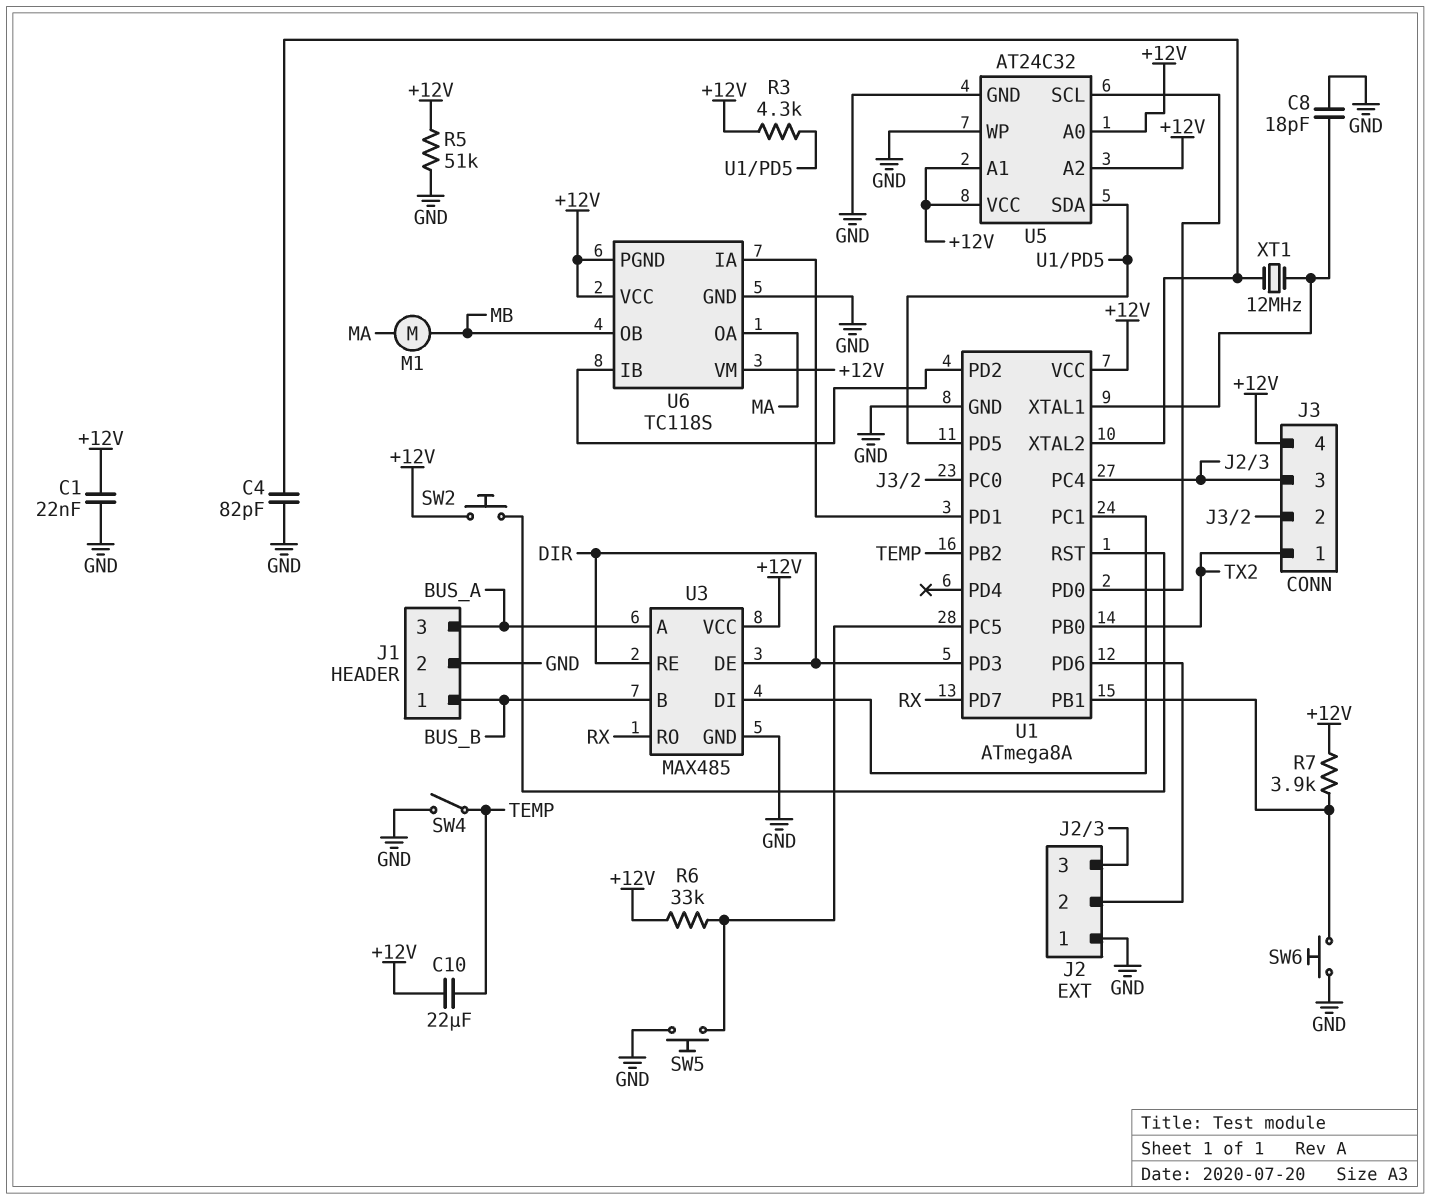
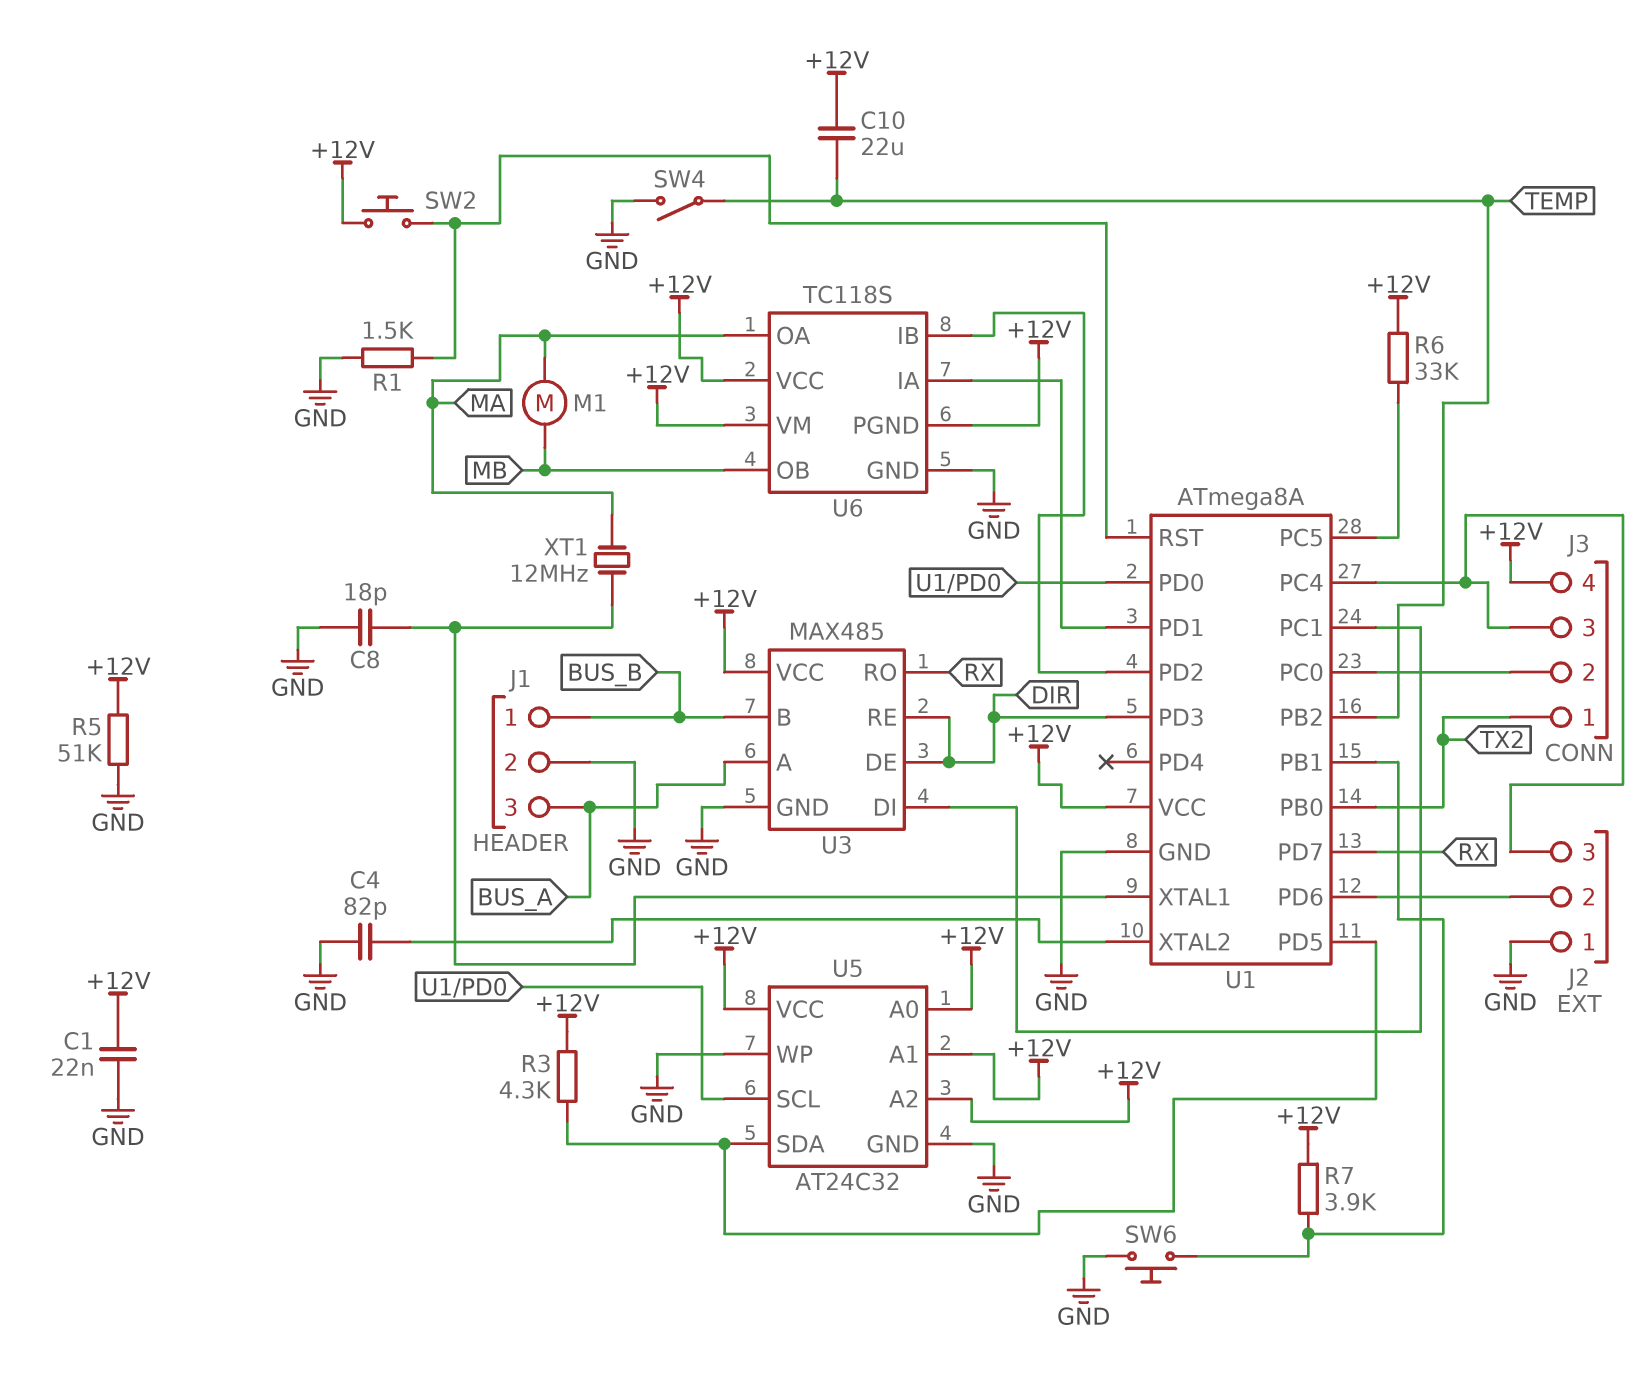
R1: none -> 1.5k (GND, U1/RST)
SW5: button (GND, U1/PC5) -> none
XT1: 12MHz (U1/XTAL1, U1/XTAL2) -> 12MHz (MA, U1/XTAL1)

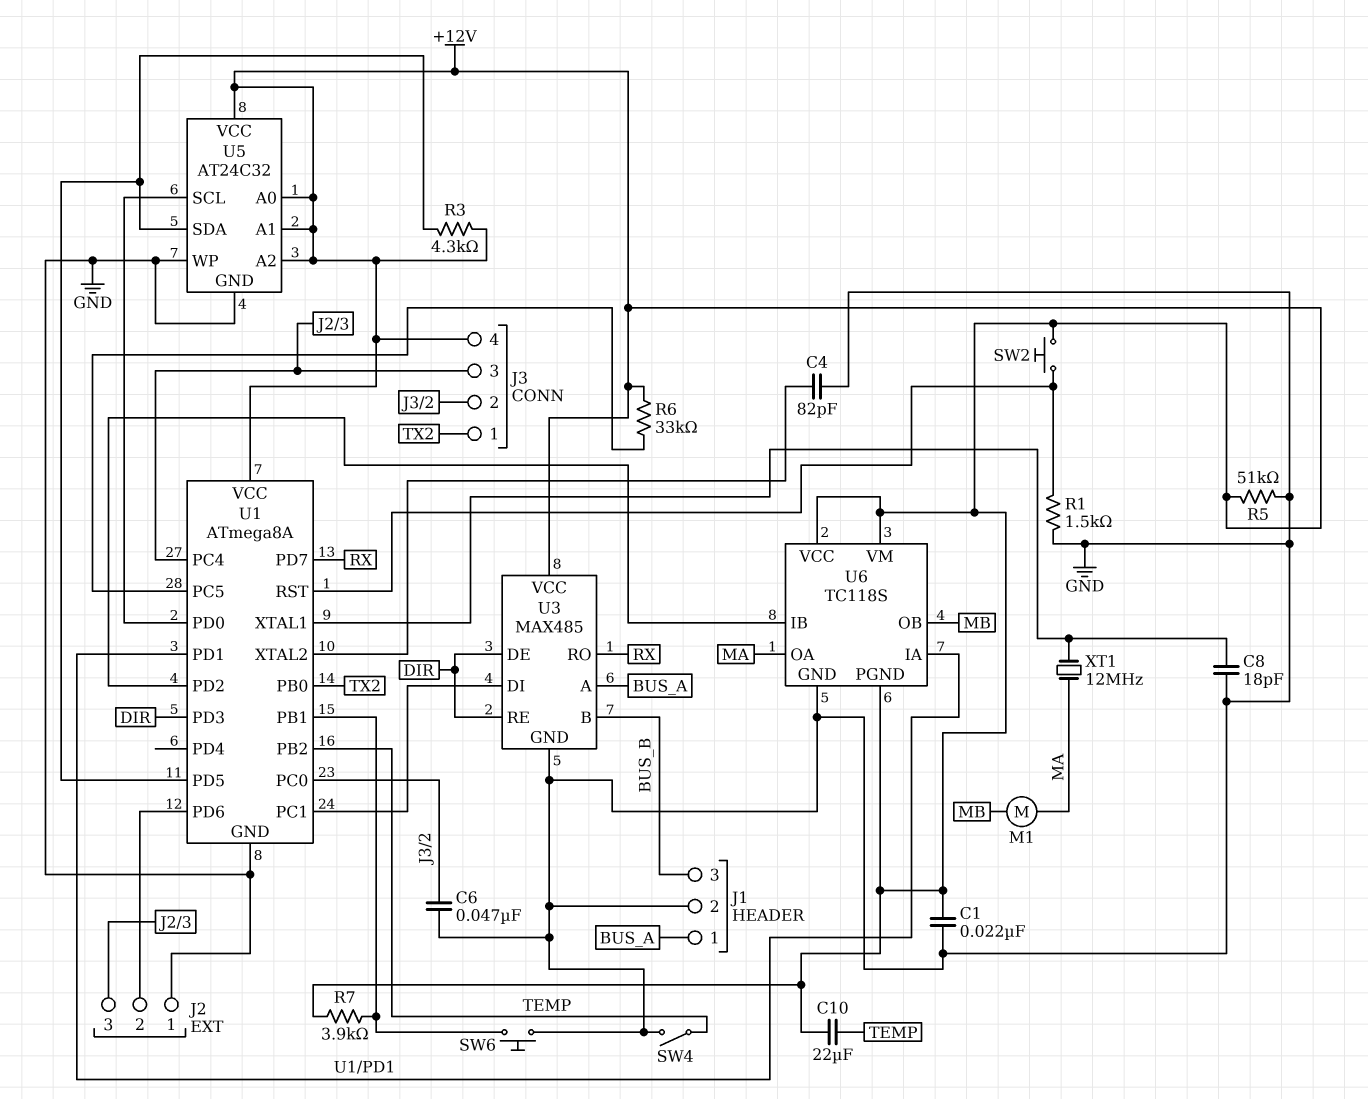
C6: none -> 47nF (GND, J3/2)
J1 pin 1: BUS_B -> BUS_A
J1 pin 3: BUS_A -> BUS_B

